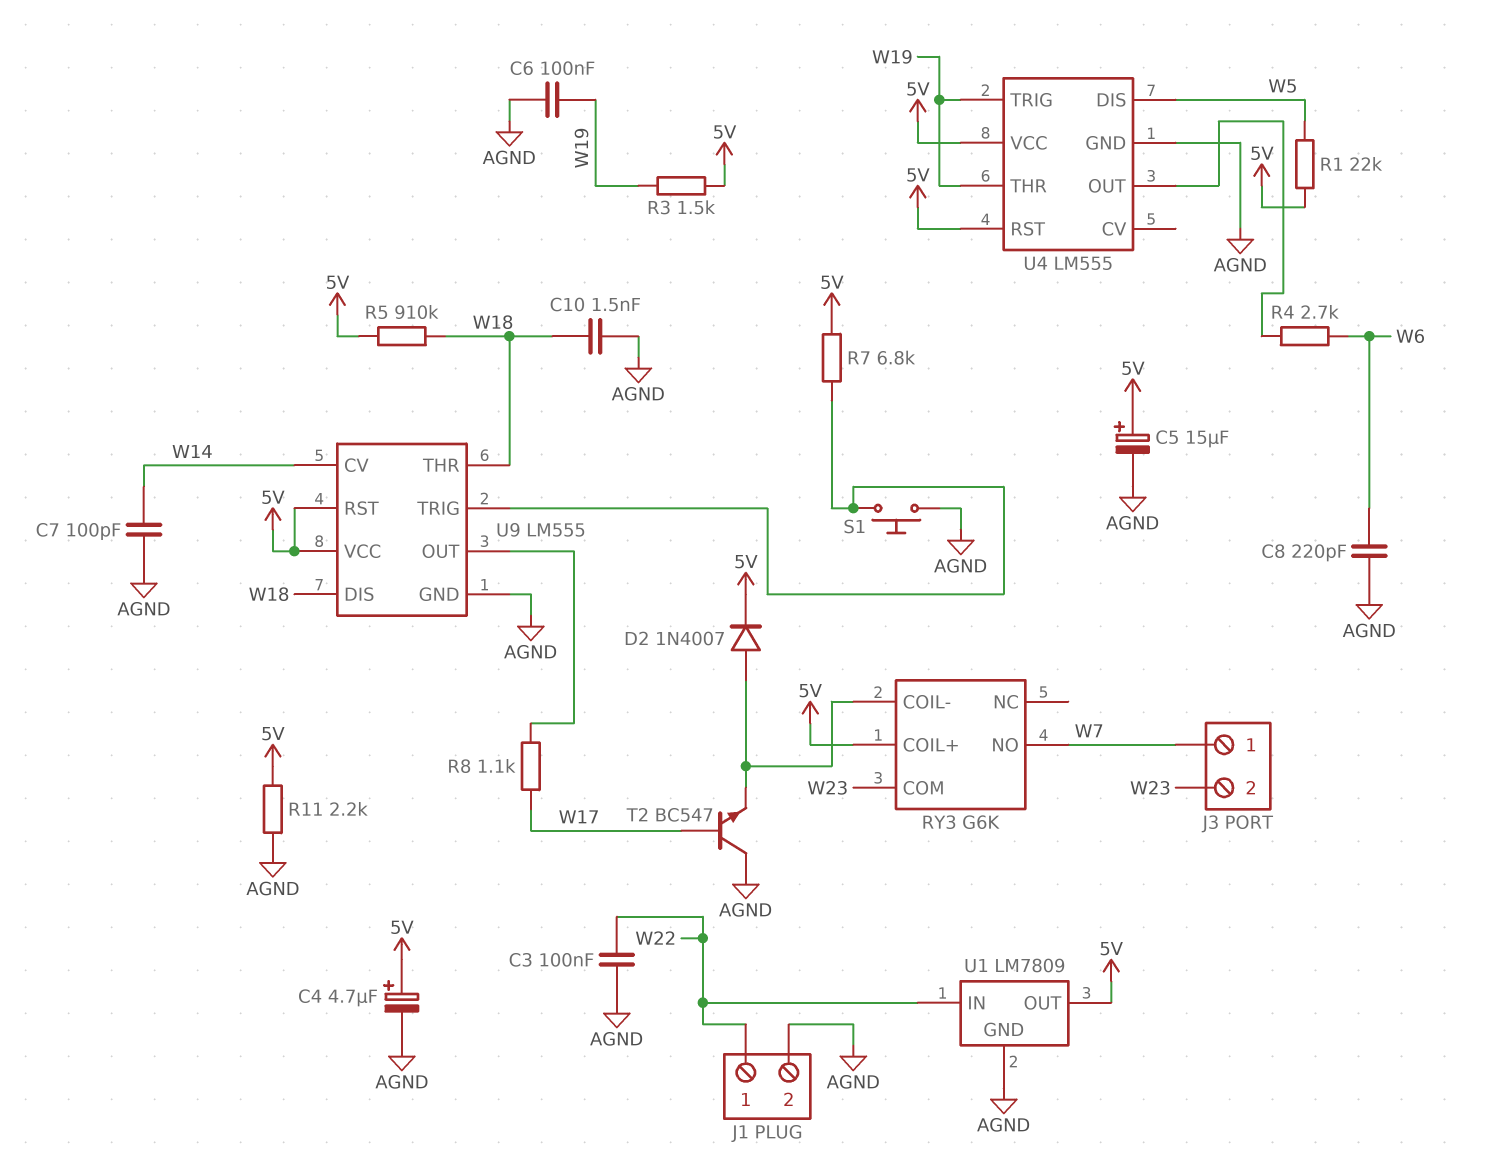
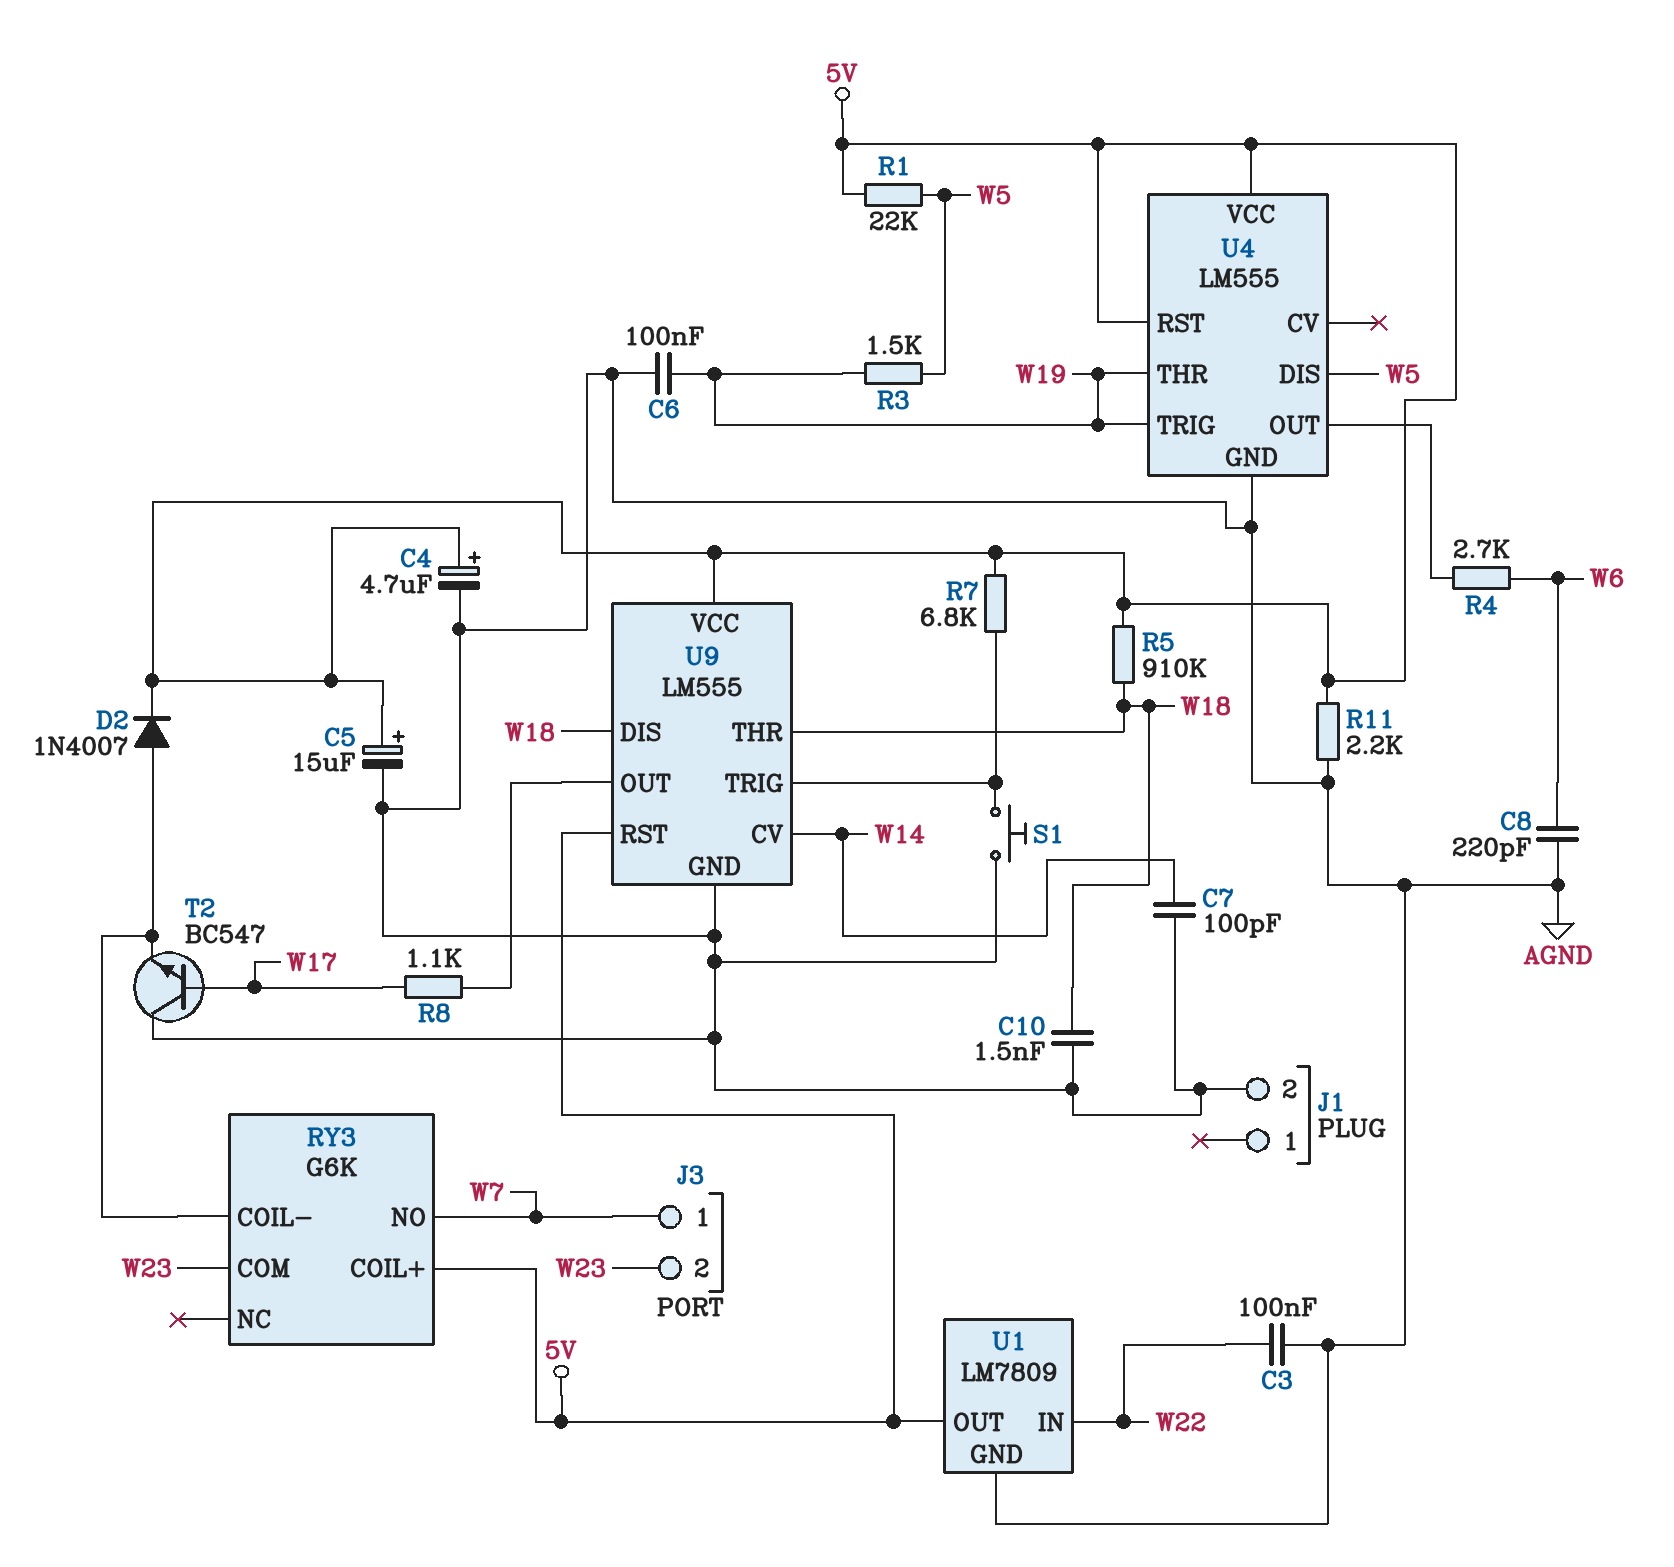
J1 pin 1: W22 -> none
R3: 1.5k (5V, W19) -> 1.5k (W5, W19)

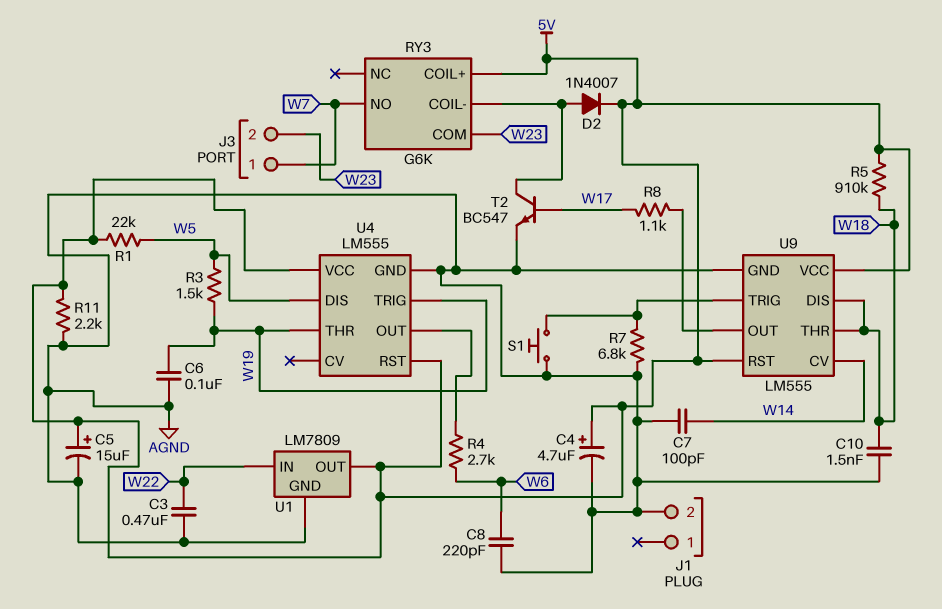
C3: 100nF (AGND, W22) -> 470nF (AGND, W22)
R7: 6.8k (5V, U9/TRIG) -> 6.8k (AGND, U9/TRIG)
T2: NPN BC547 (B W17, C AGND, E RY3/COIL-) -> NPN BC547 (B W17, C RY3/COIL-, E AGND)

